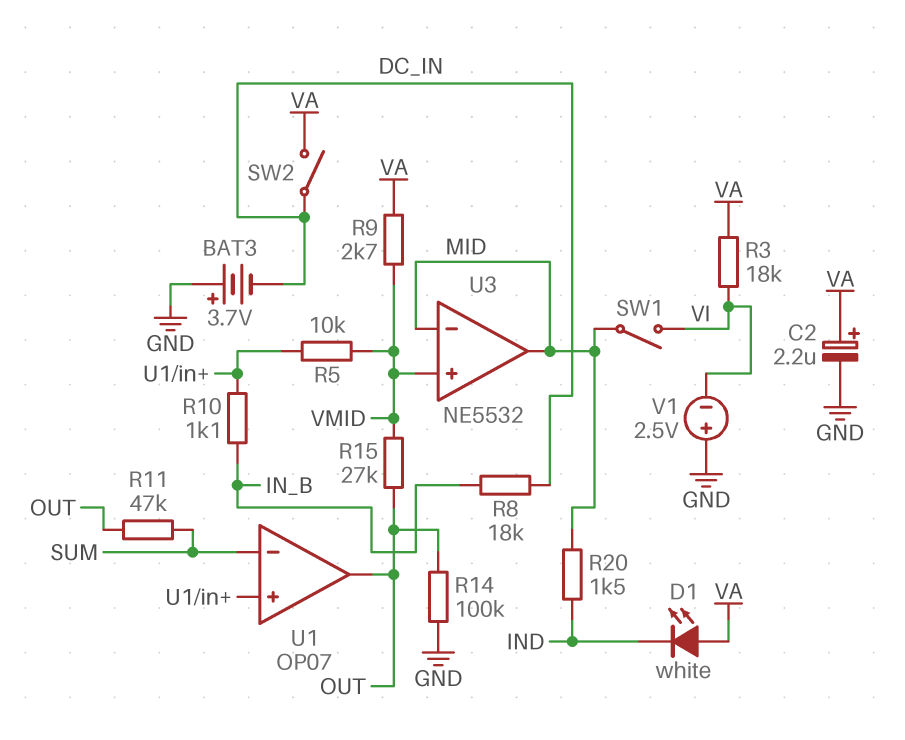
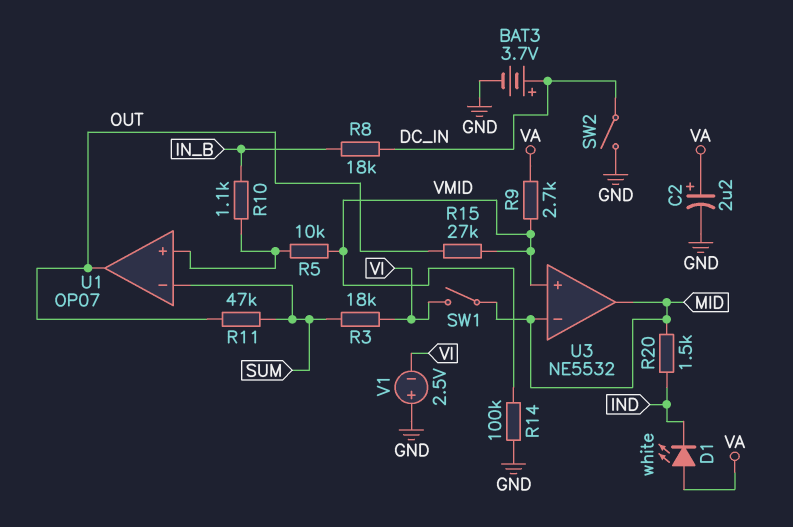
BAT3: 3.7V (plus GND, minus DC_IN) -> 3.7V (plus DC_IN, minus GND)
R3: 18k (VA, VI) -> 18k (SUM, VI)
R14: 100k (GND, OUT) -> 100k (GND, VMID)
SW2: switch (DC_IN, VA) -> switch (DC_IN, GND)

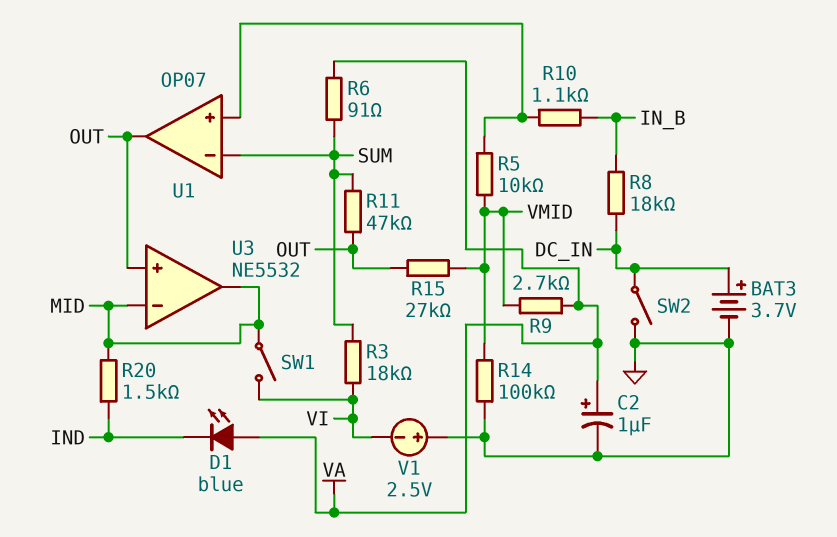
C2: 2.2uF (plus VA, minus GND) -> 1uF (plus VA, minus GND)
D1: LED white (A VA, K IND) -> LED blue (A VA, K IND)
R6: none -> 91 (SUM, VA)
U3 pin in+: VMID -> OUT

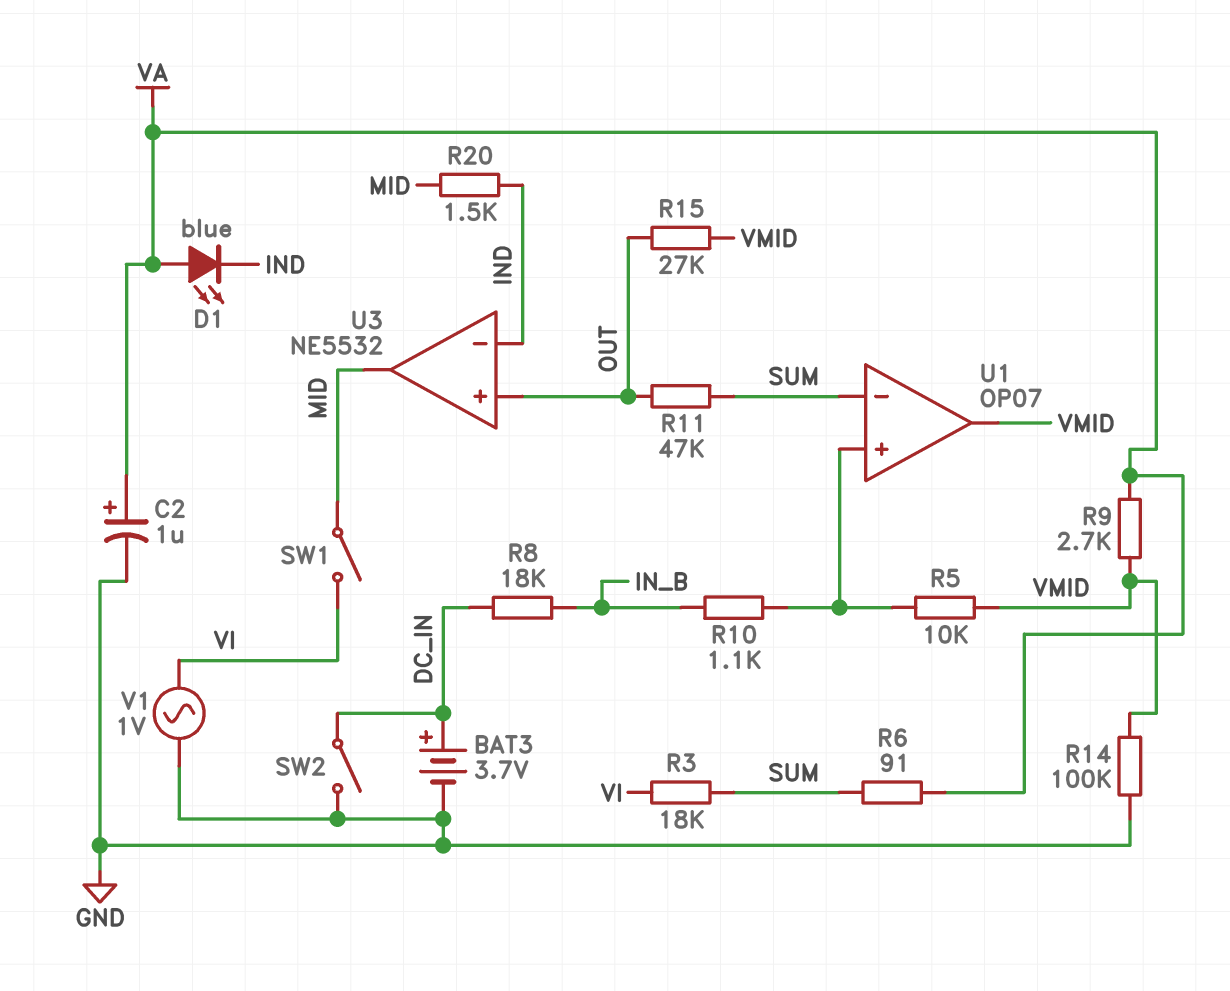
U1 pin out: OUT -> VMID
U3 pin in-: MID -> IND
V1: 2.5V (plus GND, minus VI) -> AC 1V (GND, VI)

